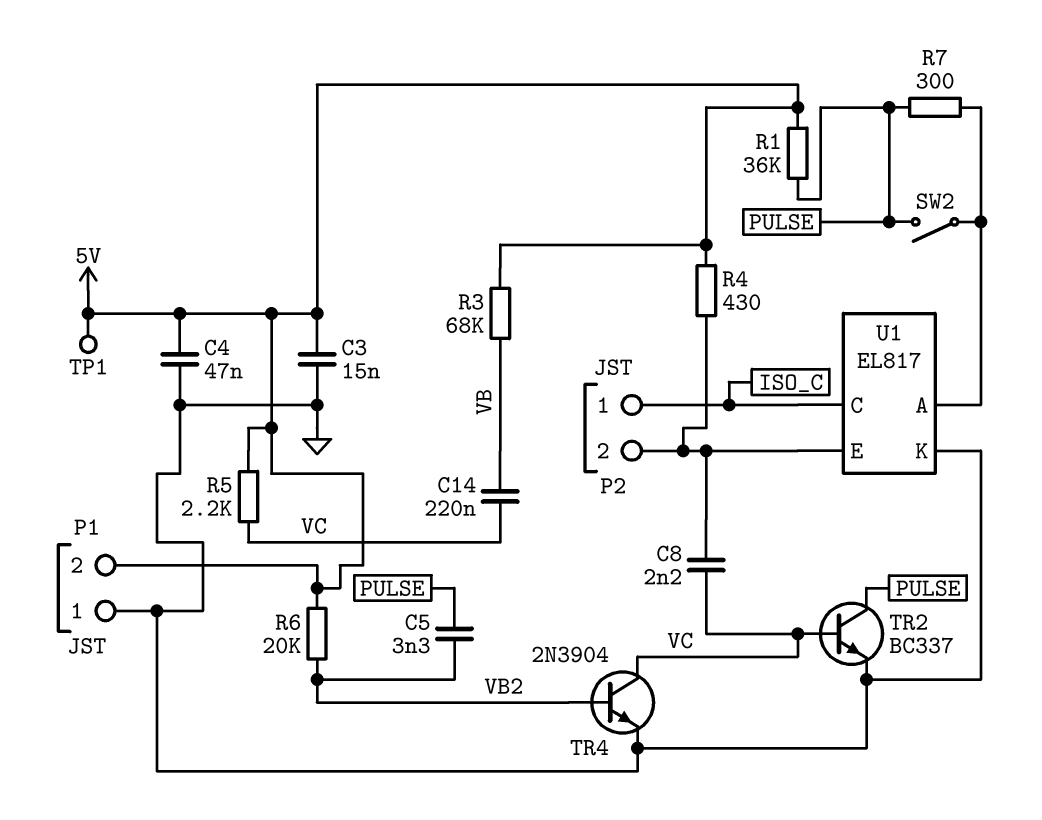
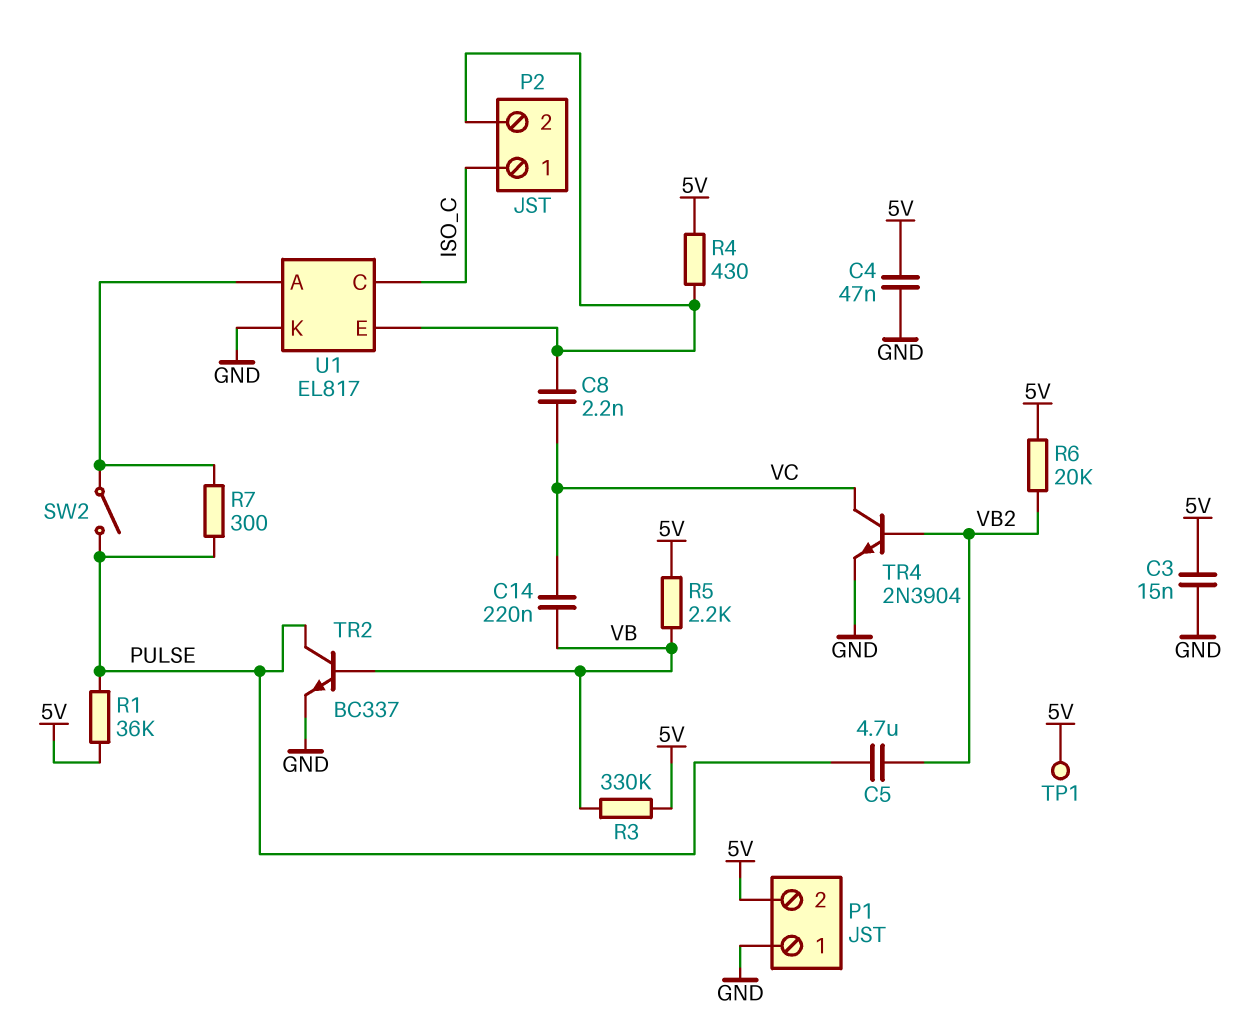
C5: 3.3nF (PULSE, VB2) -> 4.7uF (PULSE, VB2)
R3: 68k (5V, VB) -> 330k (5V, VB)
R5: 2.2k (5V, VC) -> 2.2k (5V, VB)
TR2: NPN BC337 (B VC, C PULSE, E GND) -> NPN BC337 (B VB, C PULSE, E GND)

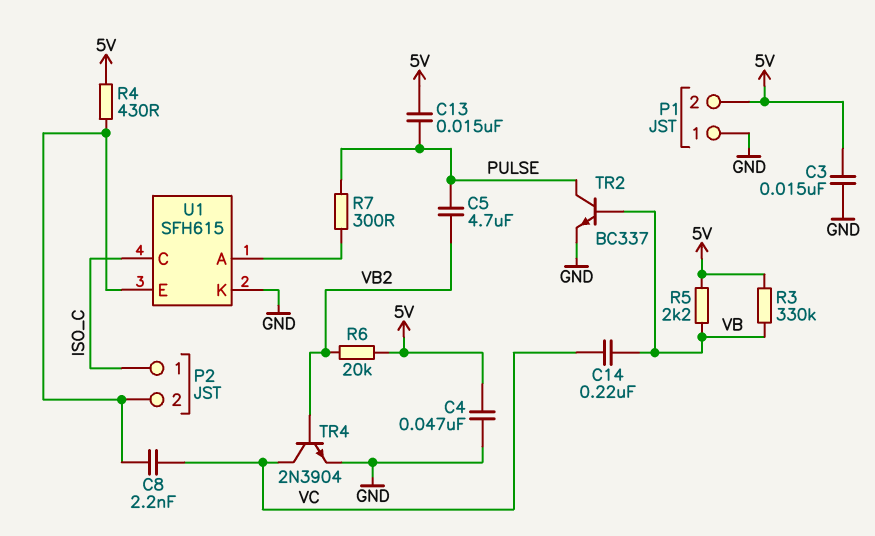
C13: none -> 15nF (5V, PULSE)
R1: 36k (5V, PULSE) -> none
SW2: switch (PULSE, U1/A) -> none
TP1: test point (5V) -> none
U1: EL817 -> SFH615

